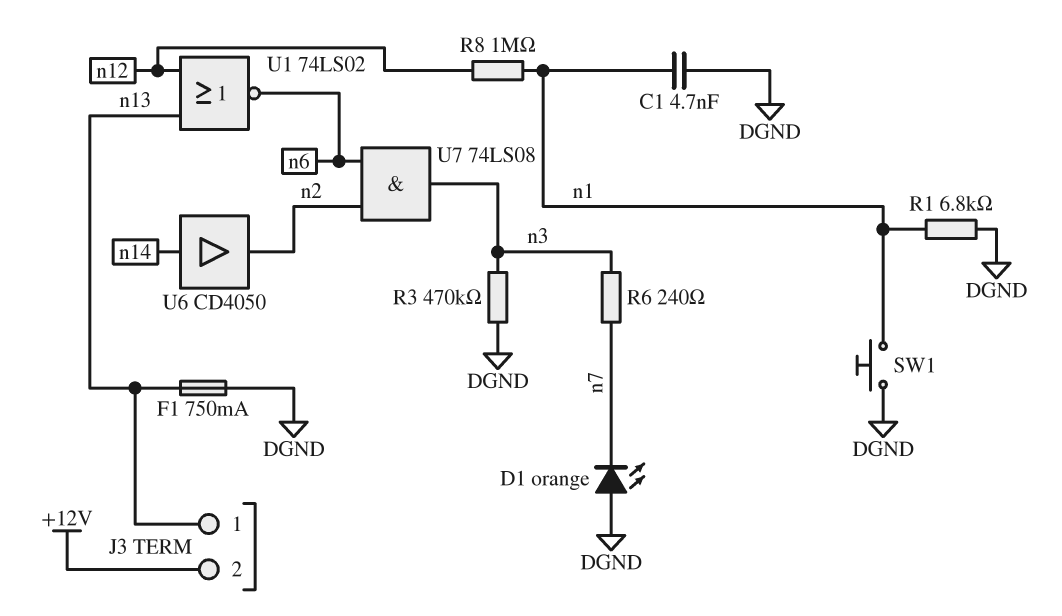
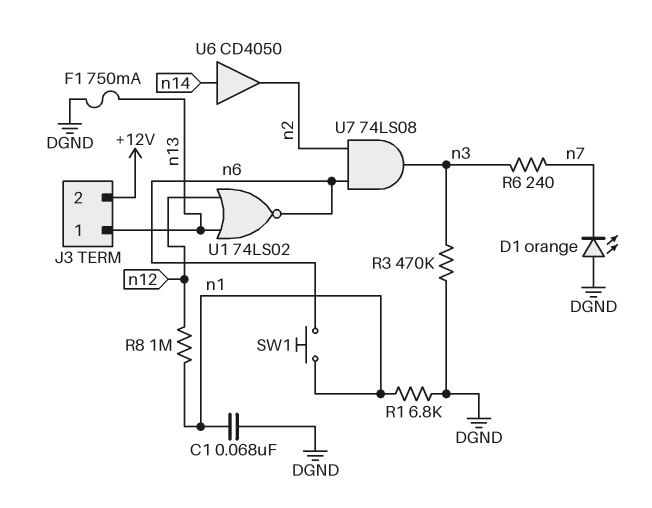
C1: 4.7nF (DGND, n1) -> 68nF (DGND, n1)
SW1: button (DGND, n1) -> button (n1, n6)

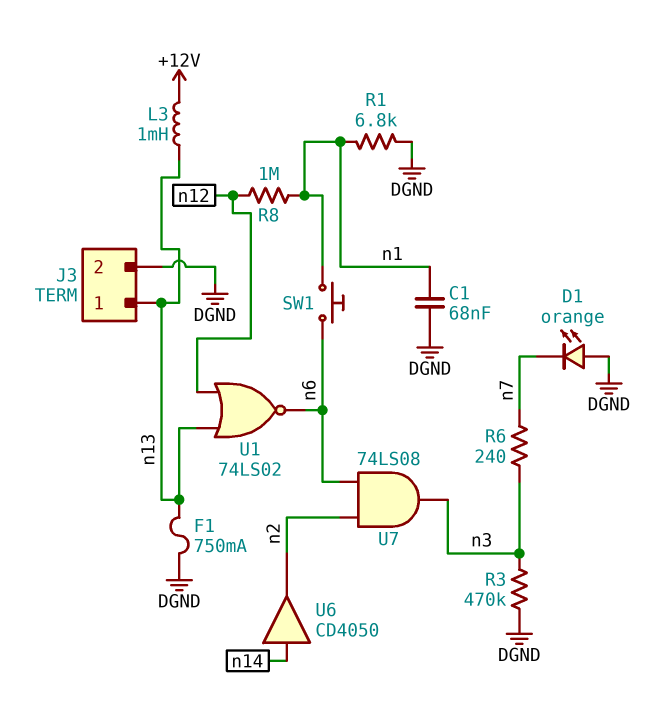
J3 pin 2: +12V -> DGND
L3: none -> 1mH (+12V, n13)

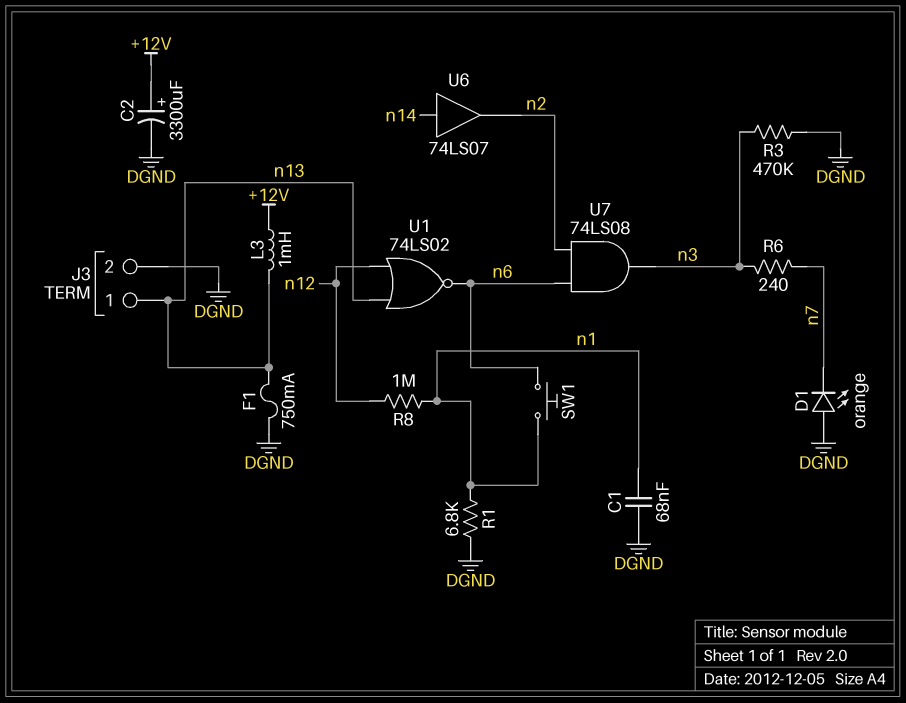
C2: none -> 3300uF (plus +12V, minus DGND)
U6: buffer CD4050 (in n14, out n2) -> buffer 74LS07 (in n14, out n2)

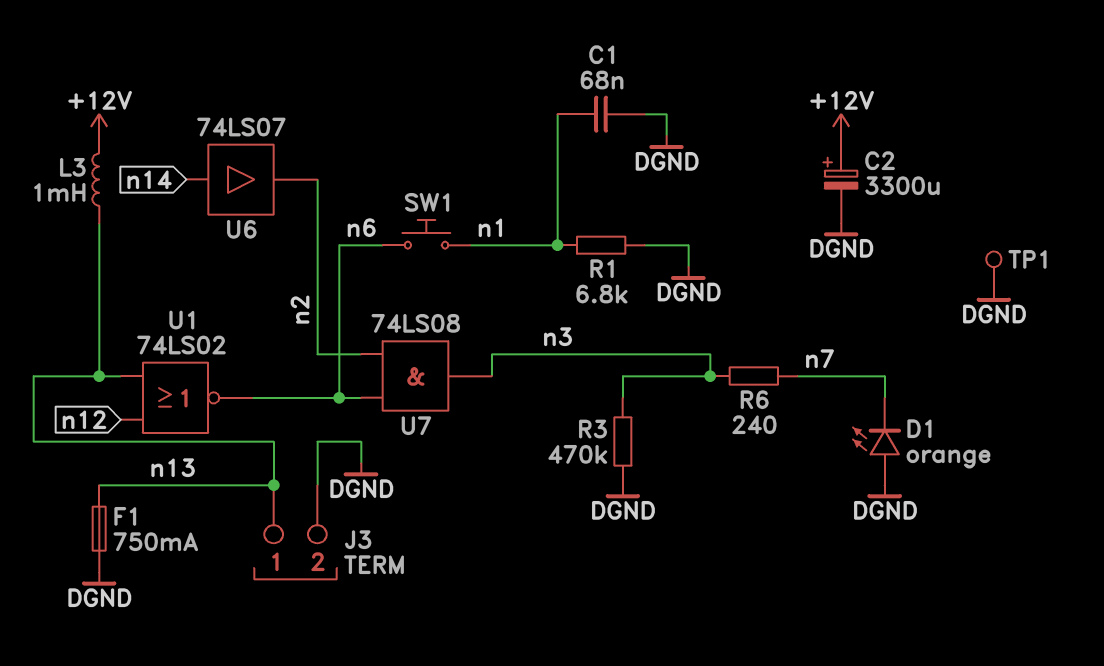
R8: 1M (n1, n12) -> none
TP1: none -> test point (DGND)

